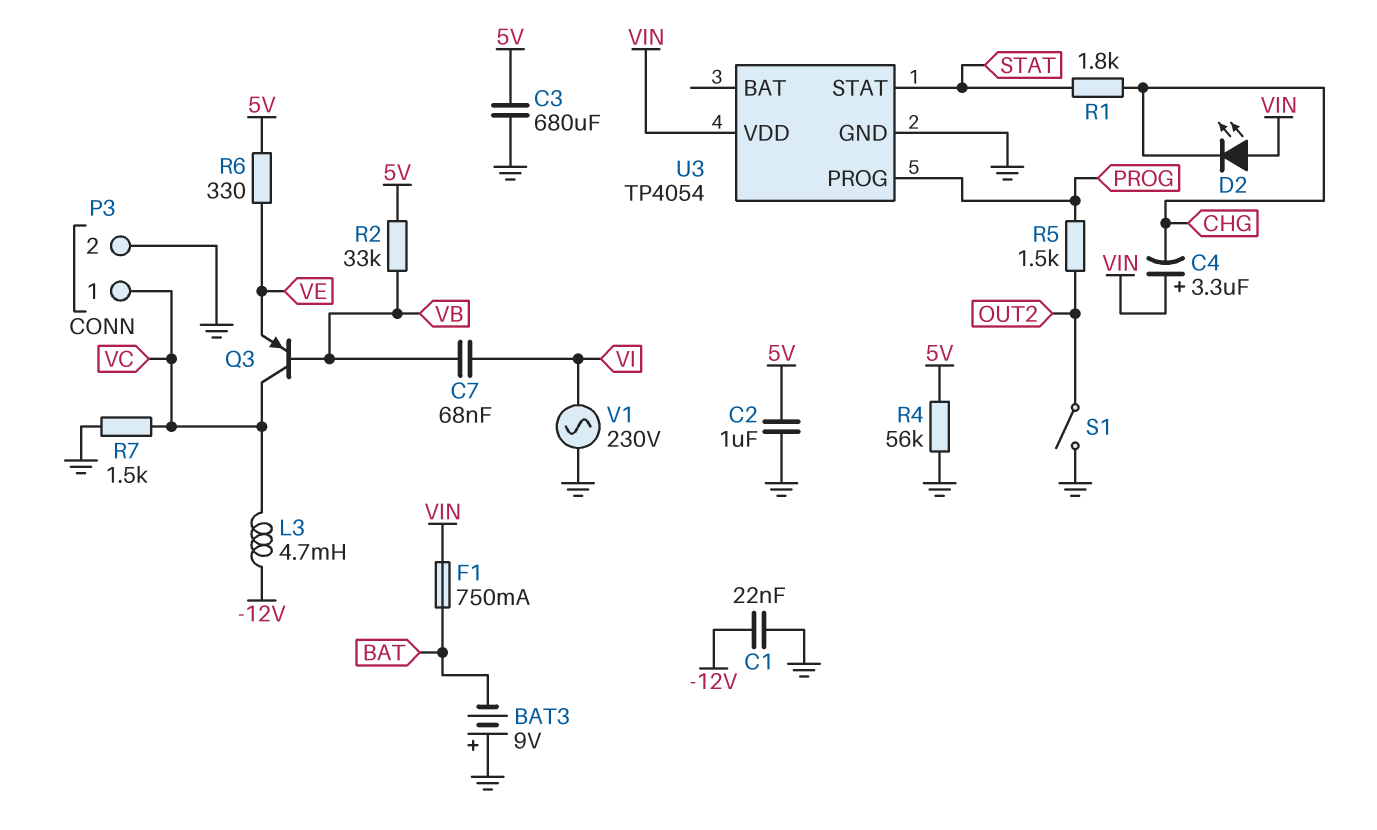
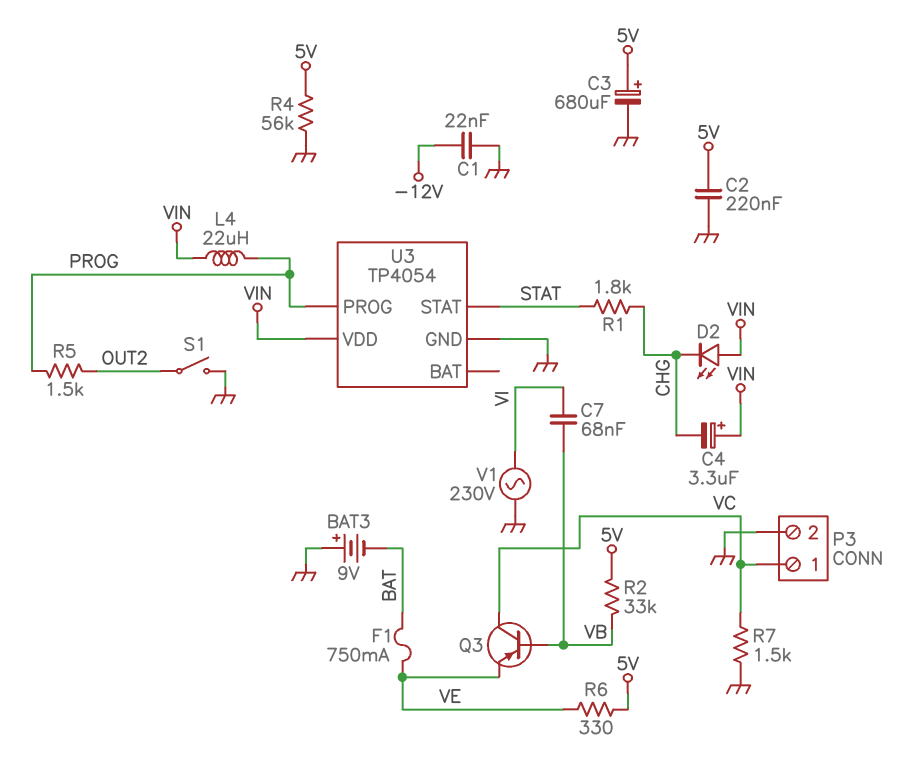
C2: 1uF (5V, GND) -> 220nF (5V, GND)
C3: 680uF (5V, GND) -> 680uF (plus 5V, minus GND)
F1: 750mA (BAT, VIN) -> 750mA (BAT, VE)
L3: 4.7mH (-12V, VC) -> none
L4: none -> 22uH (PROG, VIN)

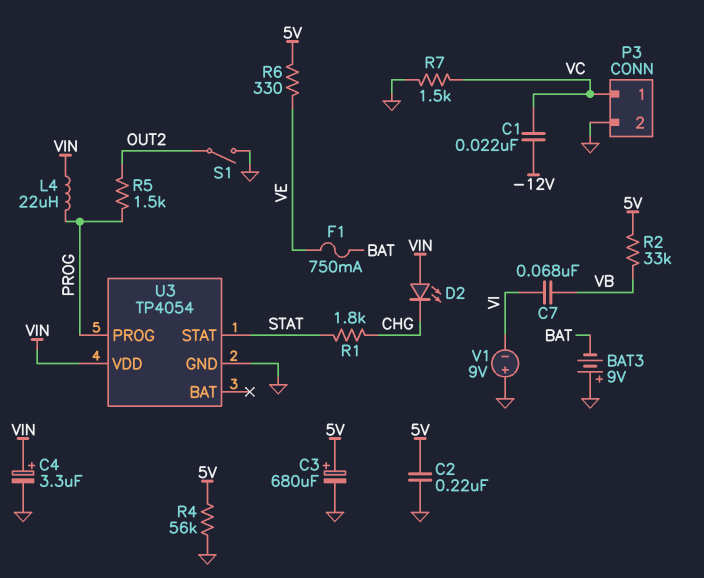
C1: 22nF (-12V, GND) -> 22nF (-12V, VC)
C4: 3.3uF (plus VIN, minus CHG) -> 3.3uF (plus VIN, minus GND)
Q3: PNP (B VB, C VC, E VE) -> none
V1: AC 230V (GND, VI) -> 9V (plus GND, minus VI)

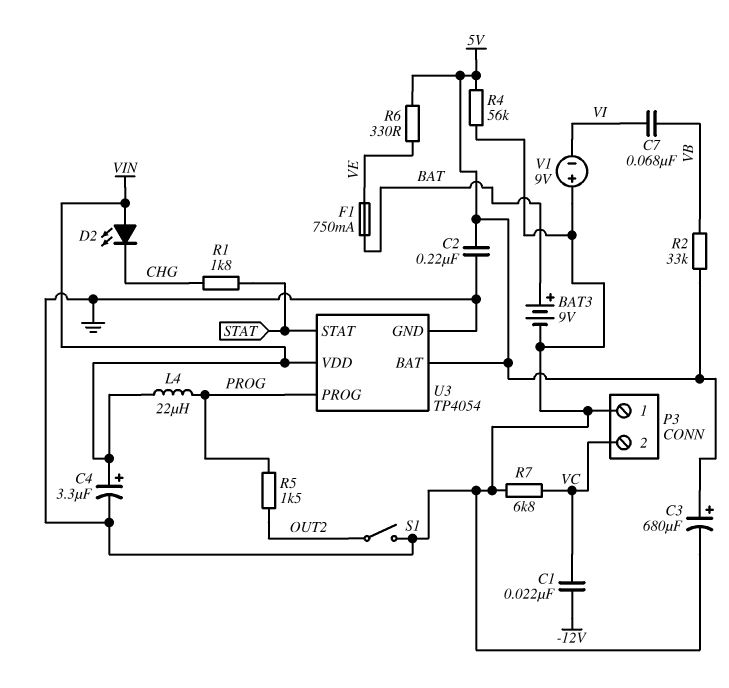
BAT3: 9V (plus GND, minus BAT) -> 9V (plus BAT, minus GND)
P3 pin 1: VC -> GND
P3 pin 2: GND -> VC
R7: 1.5k (GND, VC) -> 6.8k (GND, VC)
U3 pin BAT: none -> 5V

